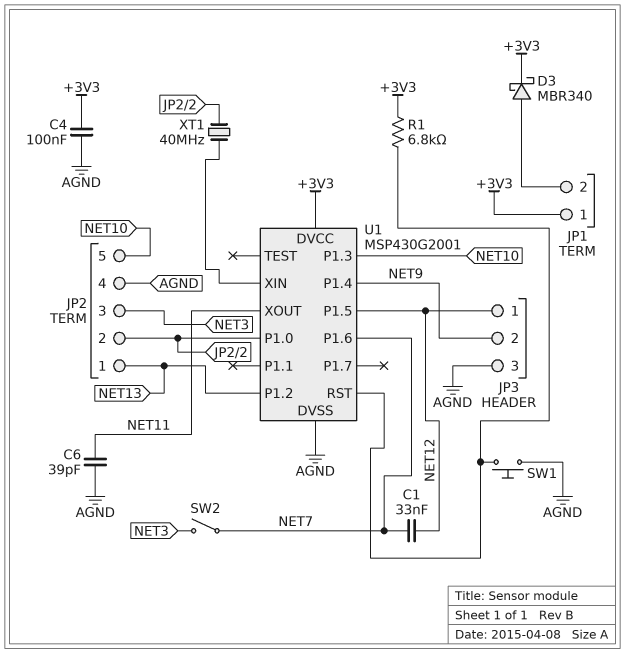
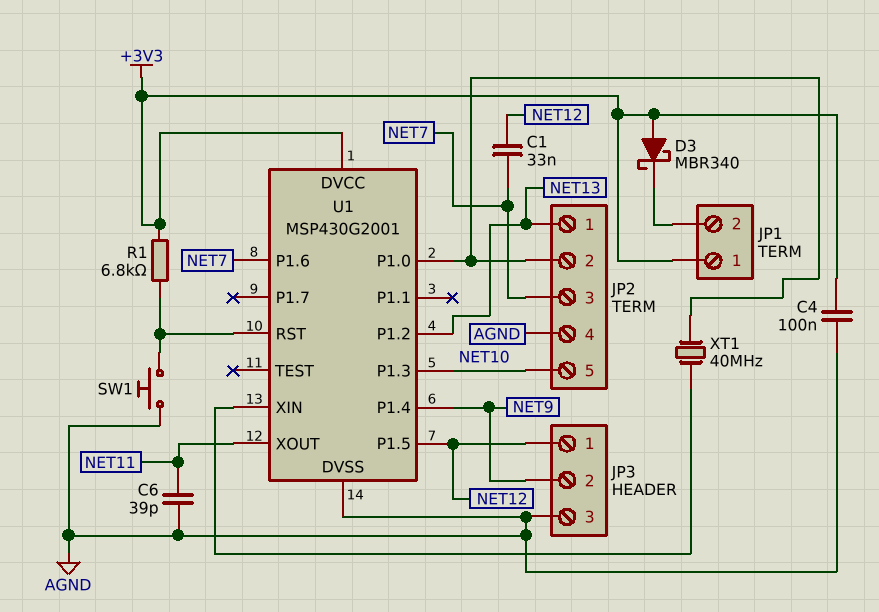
D3: schottky MBR340 (A JP1/2, K +3V3) -> schottky MBR340 (A +3V3, K JP1/2)
JP2 pin 3: NET3 -> NET7
SW2: switch (NET3, NET7) -> none

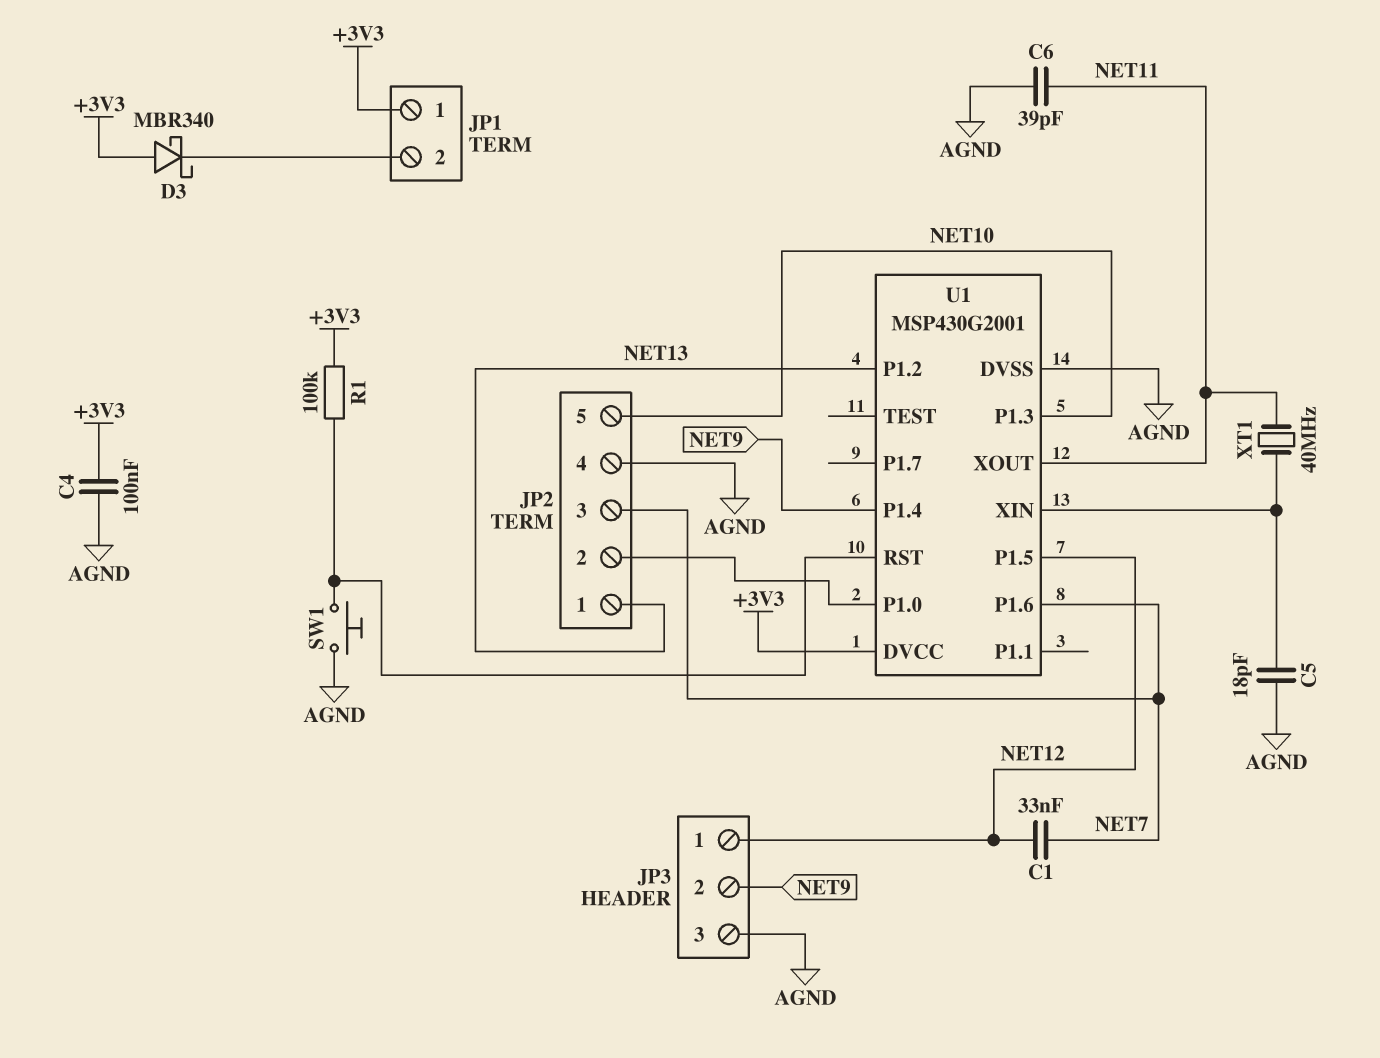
C5: none -> 18pF (AGND, U1/XIN)
R1: 6.8k (+3V3, U1/RST) -> 100k (+3V3, U1/RST)
XT1: 40MHz (JP2/2, U1/XIN) -> 40MHz (NET11, U1/XIN)

